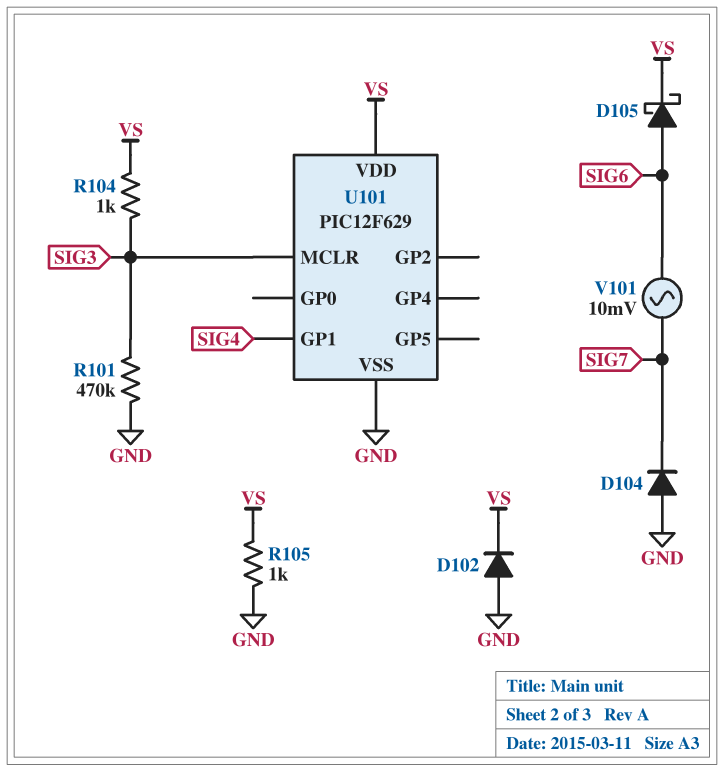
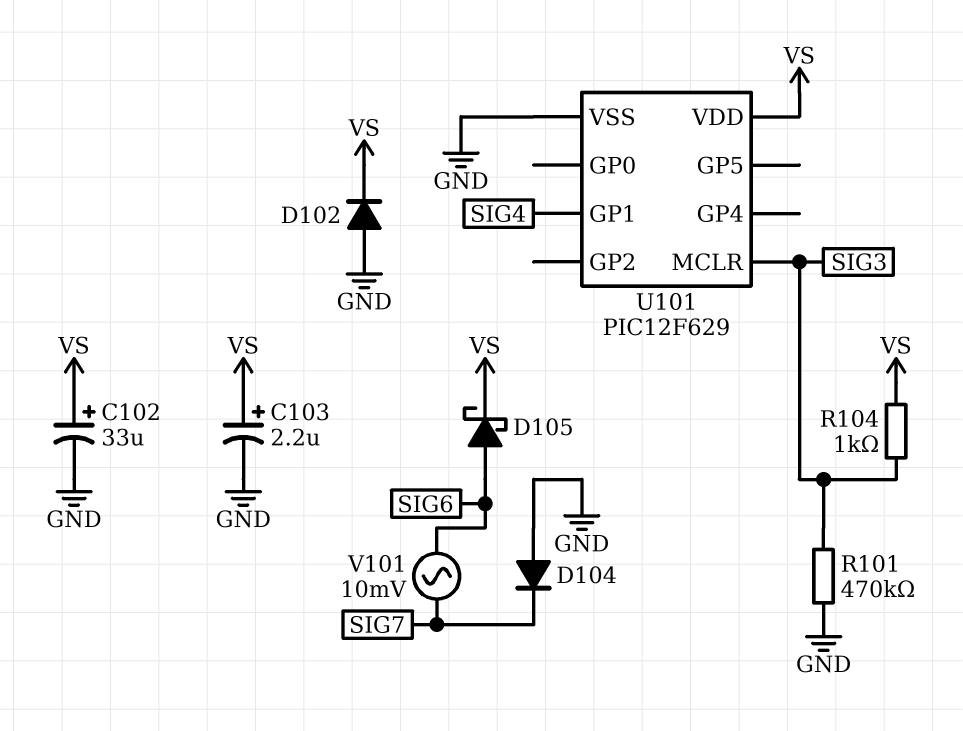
C102: none -> 33uF (plus VS, minus GND)
C103: none -> 2.2uF (plus VS, minus GND)
R105: 1k (GND, VS) -> none

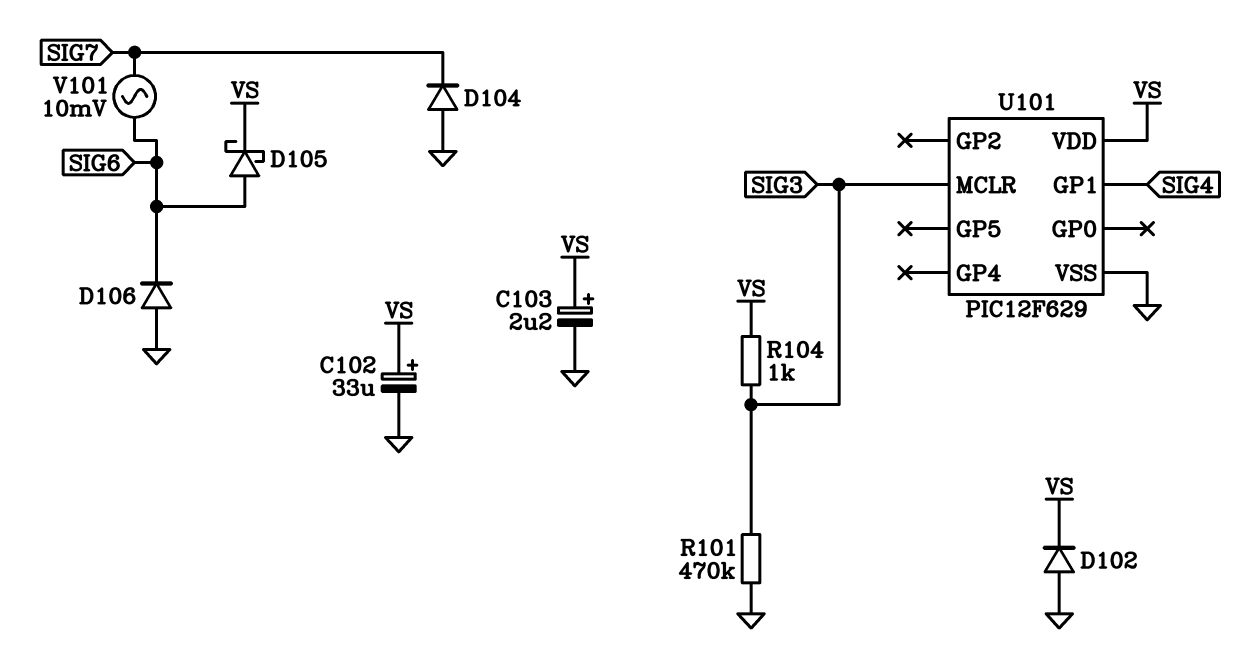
D106: none -> diode (A GND, K SIG6)

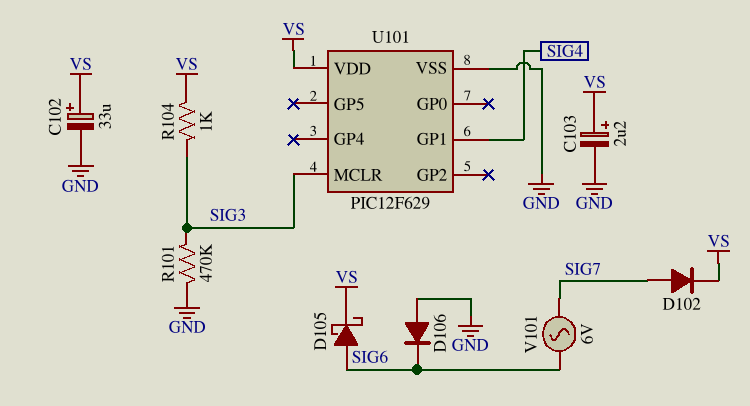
D102: diode (A GND, K VS) -> diode (A SIG7, K VS)
D104: diode (A GND, K SIG7) -> none
V101: AC 10mV (SIG6, SIG7) -> AC 6V (SIG6, SIG7)

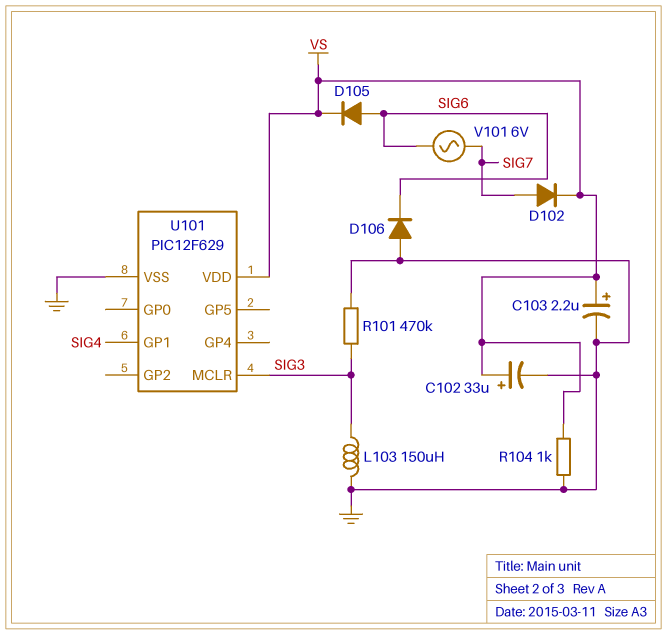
D105: schottky (A SIG6, K VS) -> diode (A SIG6, K VS)
L103: none -> 150uH (GND, SIG3)
R104: 1k (SIG3, VS) -> 1k (GND, VS)

